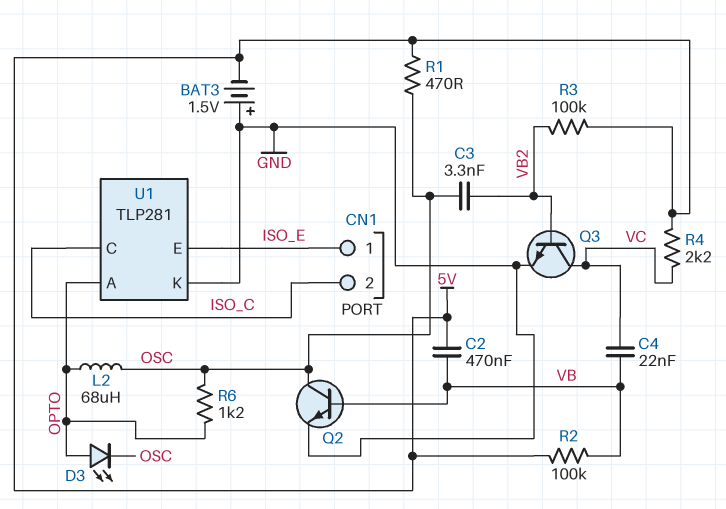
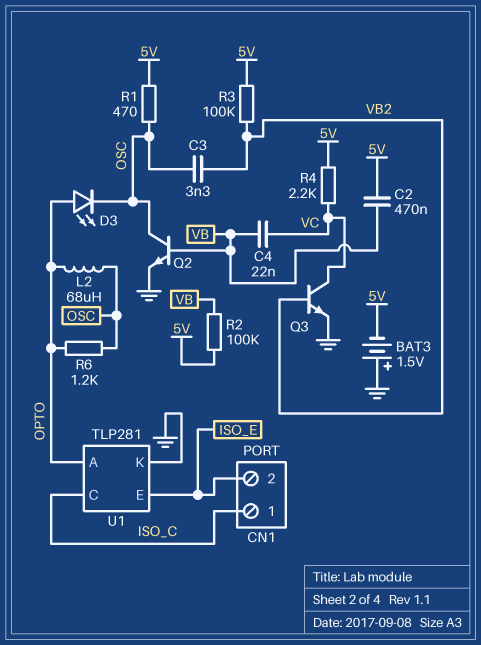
CN1 pin 1: ISO_E -> ISO_C
CN1 pin 2: ISO_C -> ISO_E

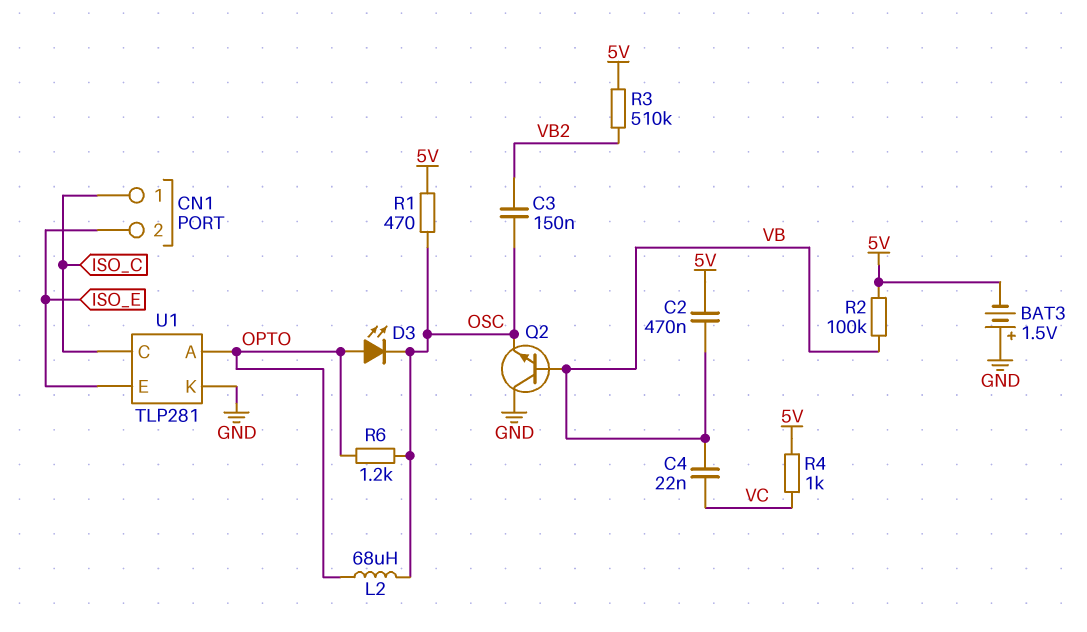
C3: 3.3nF (OSC, VB2) -> 150nF (OSC, VB2)
Q2: NPN (B VB, C OSC, E GND) -> NPN (B VB, C GND, E OSC)
Q3: NPN (B VB2, C VC, E GND) -> none
R3: 100k (5V, VB2) -> 510k (5V, VB2)
R4: 2.2k (5V, VC) -> 1k (5V, VC)

